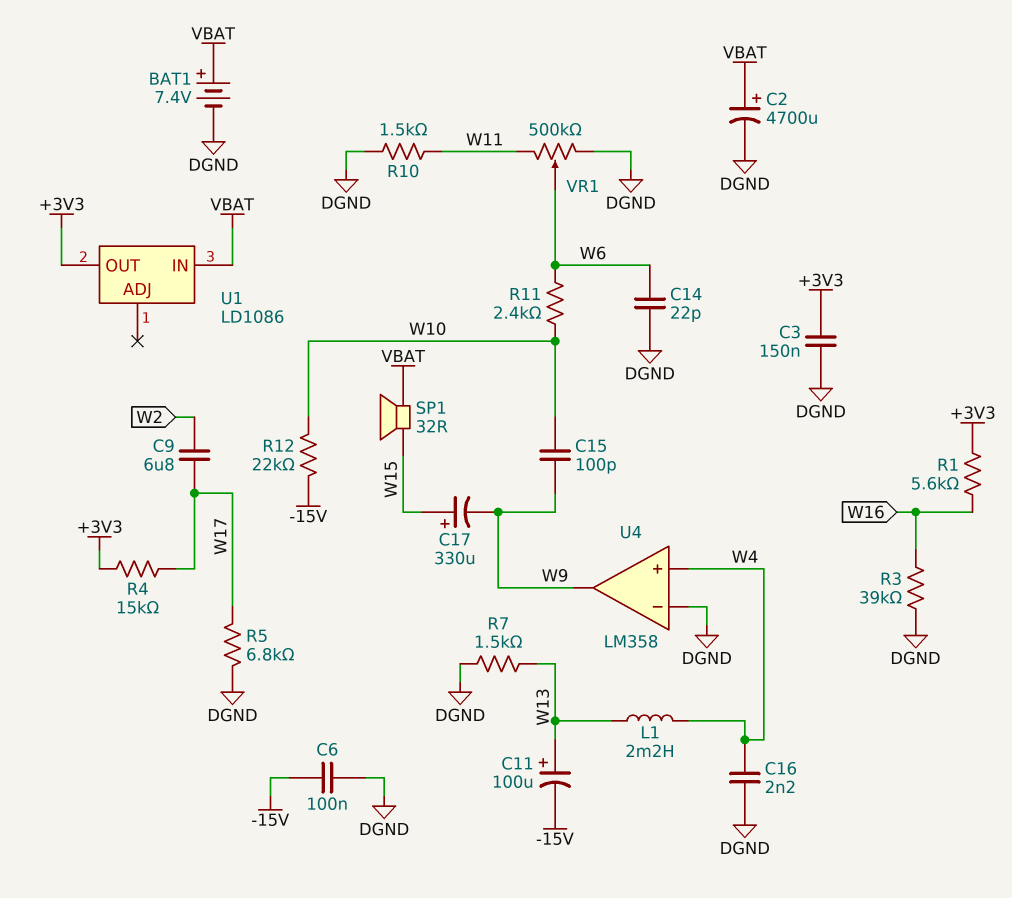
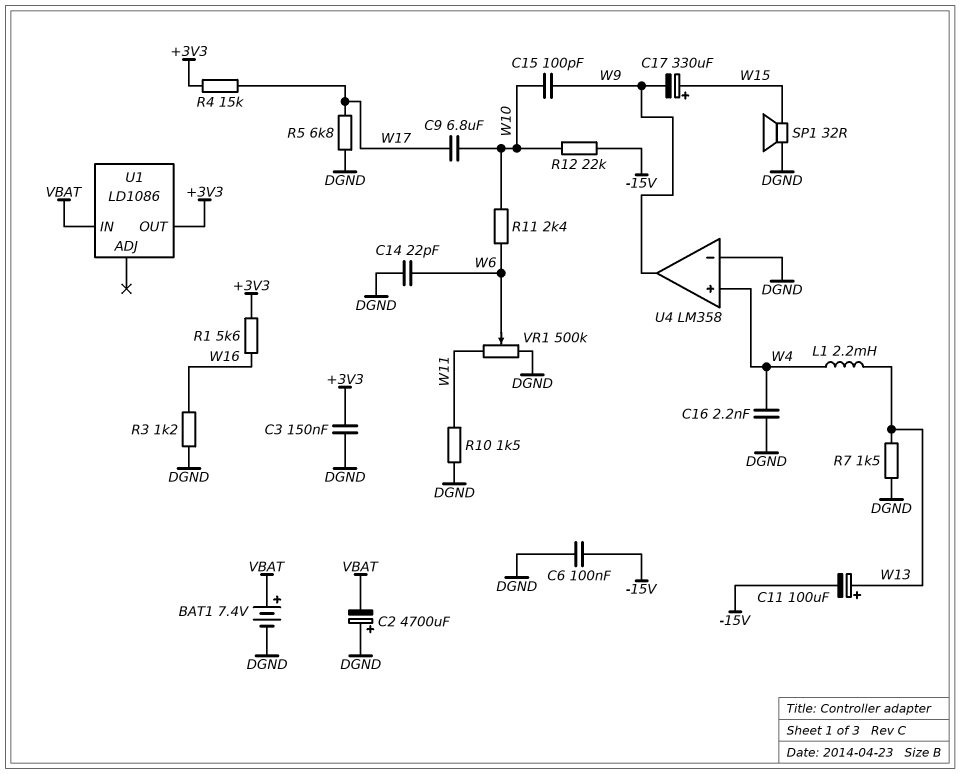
C2: 4700uF (plus VBAT, minus DGND) -> 4700uF (plus DGND, minus VBAT)
C9: 6.8uF (W2, W17) -> 6.8uF (W10, W17)
R3: 39k (DGND, W16) -> 1.2k (DGND, W16)
SP1: speaker 32R (VBAT, W15) -> speaker 32R (DGND, W15)

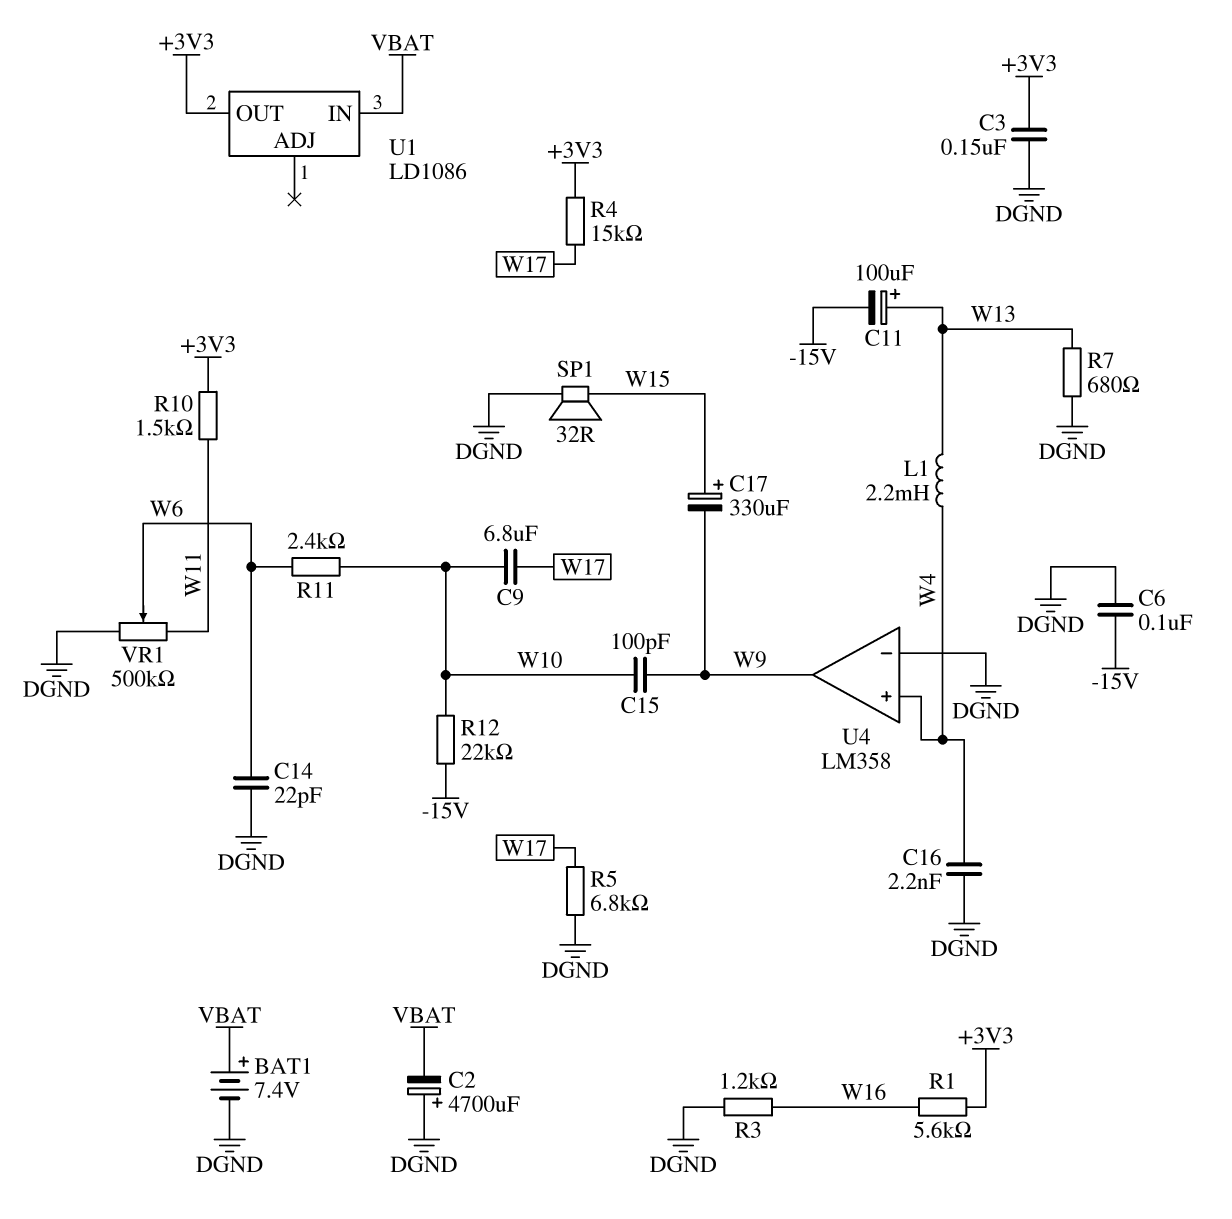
R7: 1.5k (DGND, W13) -> 680 (DGND, W13)
R10: 1.5k (DGND, W11) -> 1.5k (+3V3, W11)

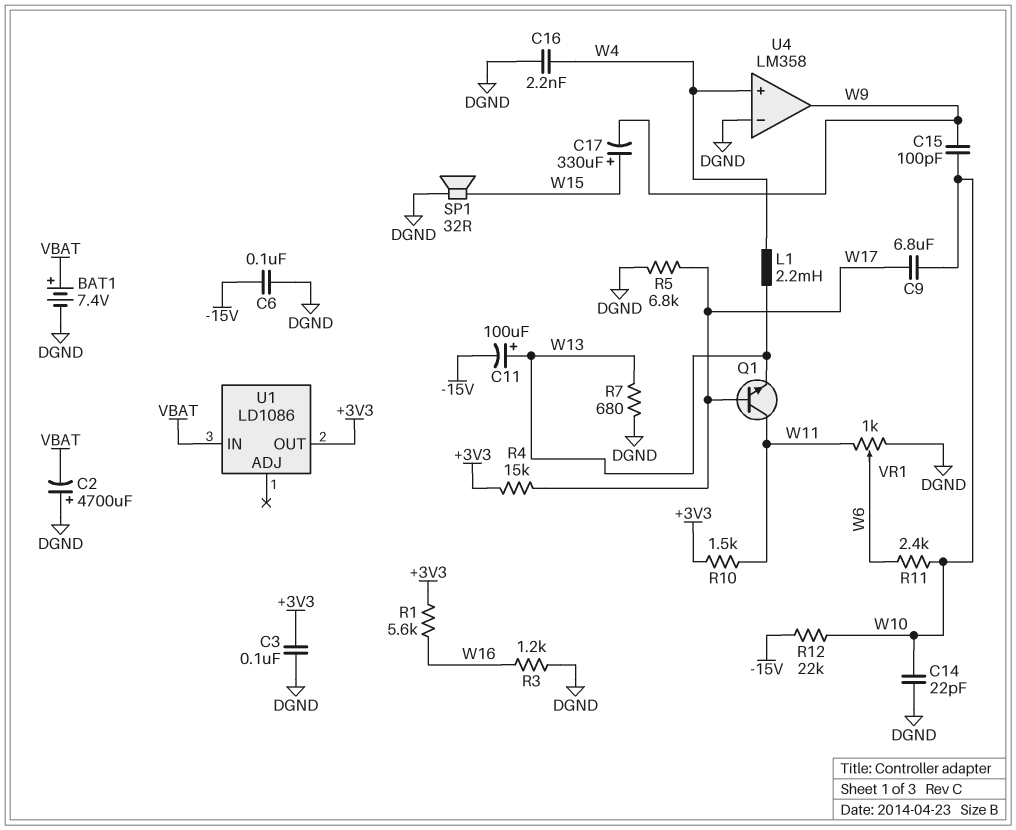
C3: 150nF (+3V3, DGND) -> 100nF (+3V3, DGND)
C14: 22pF (DGND, W6) -> 22pF (DGND, W10)
Q1: none -> NPN (B W17, C W11, E W13)
VR1: 500k (DGND, W11, wiper W6) -> 1k (DGND, W11, wiper W6)

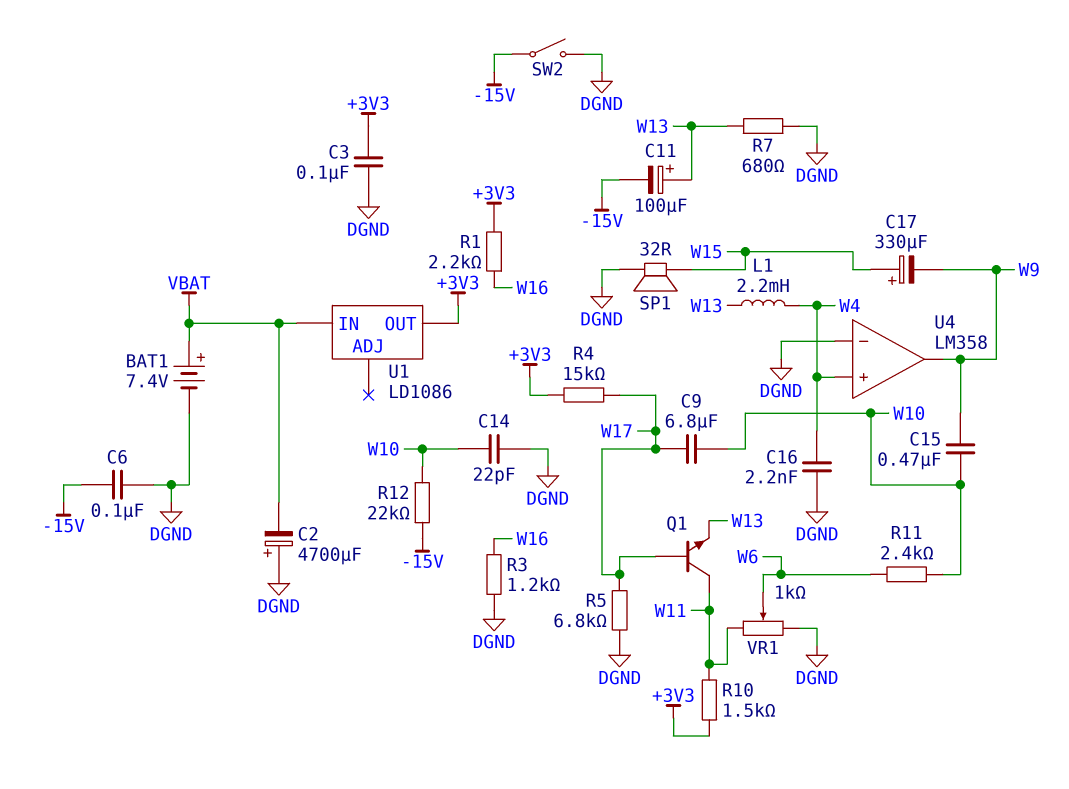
C15: 100pF (W9, W10) -> 470nF (W9, W10)
R1: 5.6k (+3V3, W16) -> 2.2k (+3V3, W16)
SW2: none -> switch (-15V, DGND)

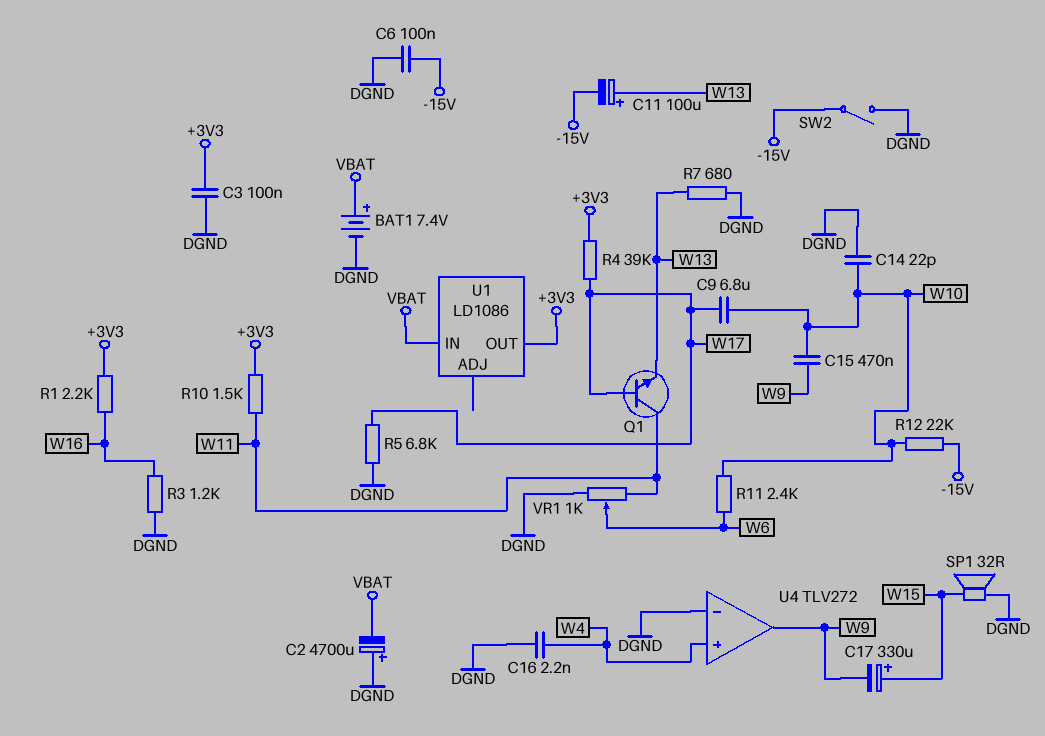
L1: 2.2mH (W4, W13) -> none
R4: 15k (+3V3, W17) -> 39k (+3V3, W17)
U4: LM358 -> TLV272

